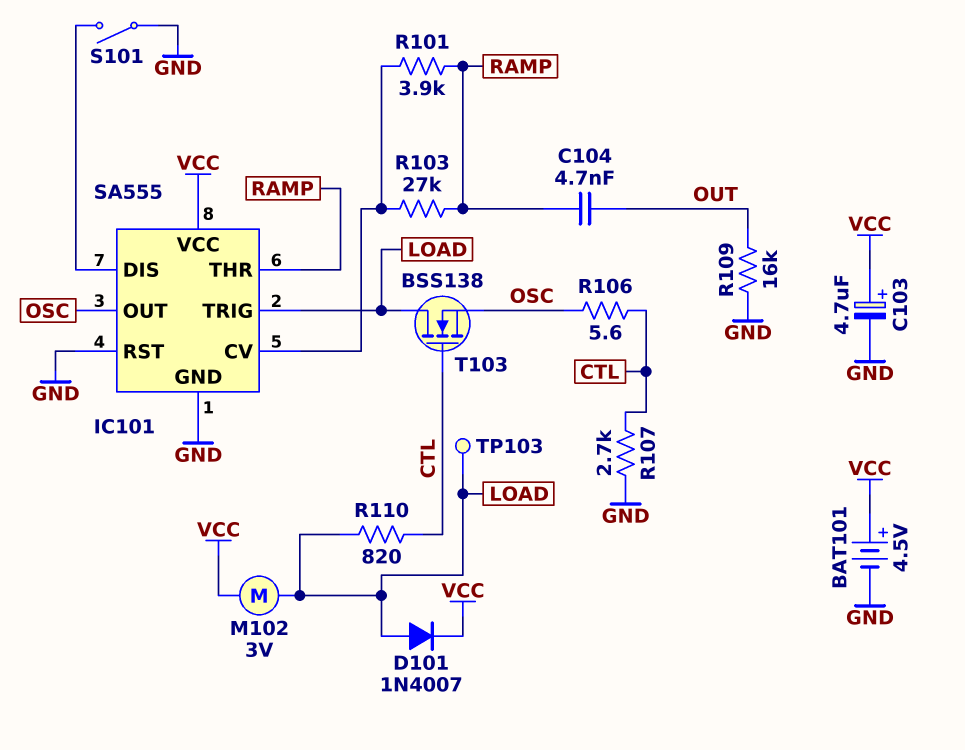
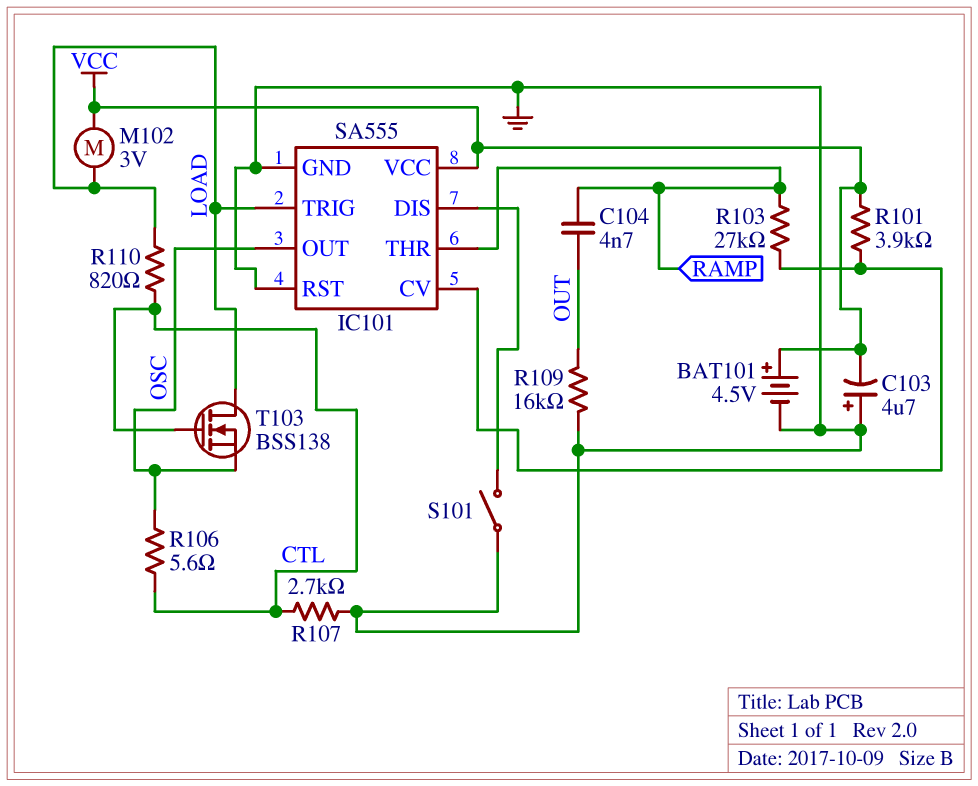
C103: 4.7uF (plus VCC, minus GND) -> 4.7uF (plus GND, minus VCC)
D101: diode 1N4007 (A LOAD, K VCC) -> none
R101: 3.9k (IC101/CV, RAMP) -> 3.9k (IC101/CV, VCC)
TP103: test point (LOAD) -> none

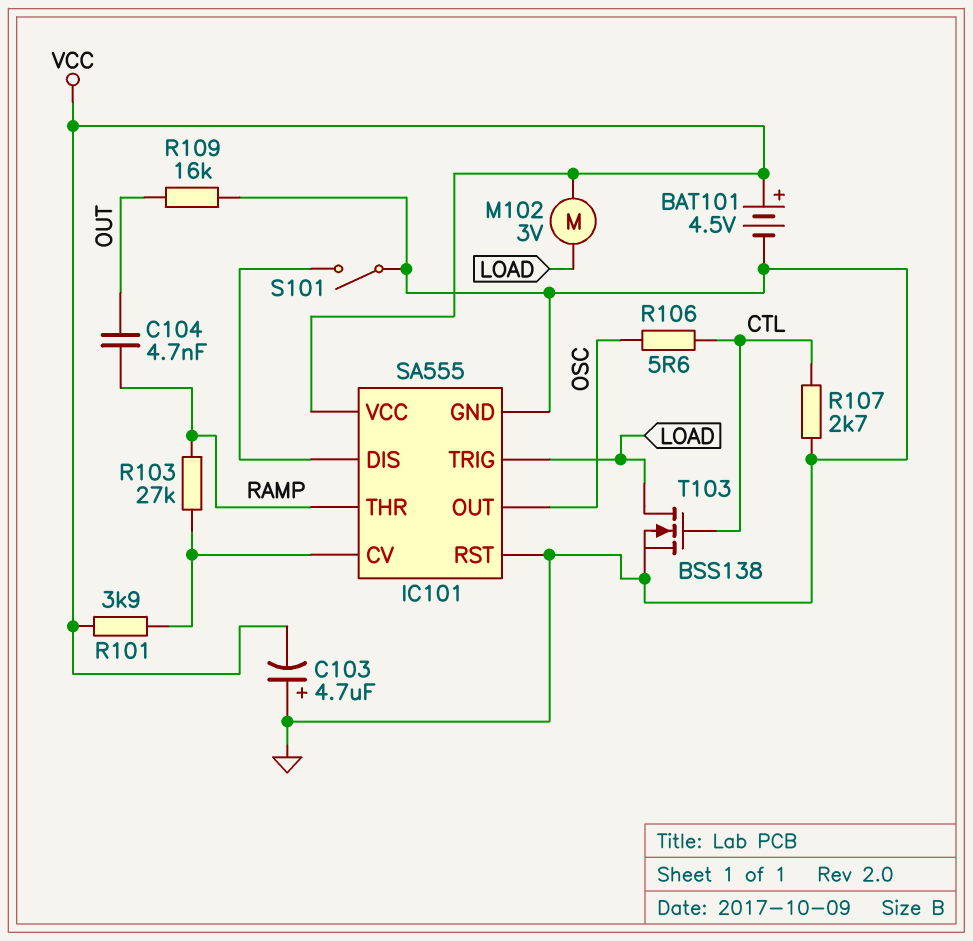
R110: 820 (CTL, LOAD) -> none
T103: NMOS BSS138 (G CTL, D LOAD, S OSC) -> NMOS BSS138 (G CTL, D LOAD, S GND)

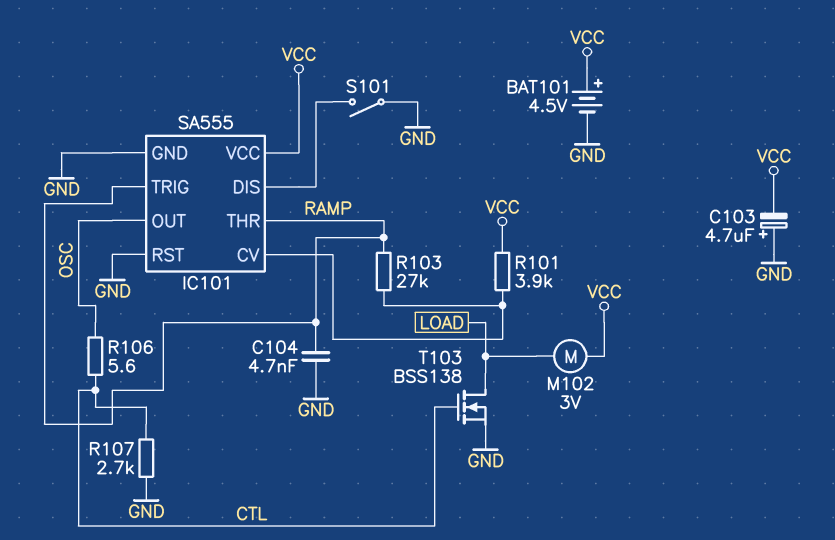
C104: 4.7nF (OUT, RAMP) -> 4.7nF (GND, RAMP)
IC101 pin TRIG: LOAD -> RAMP
R109: 16k (GND, OUT) -> none

